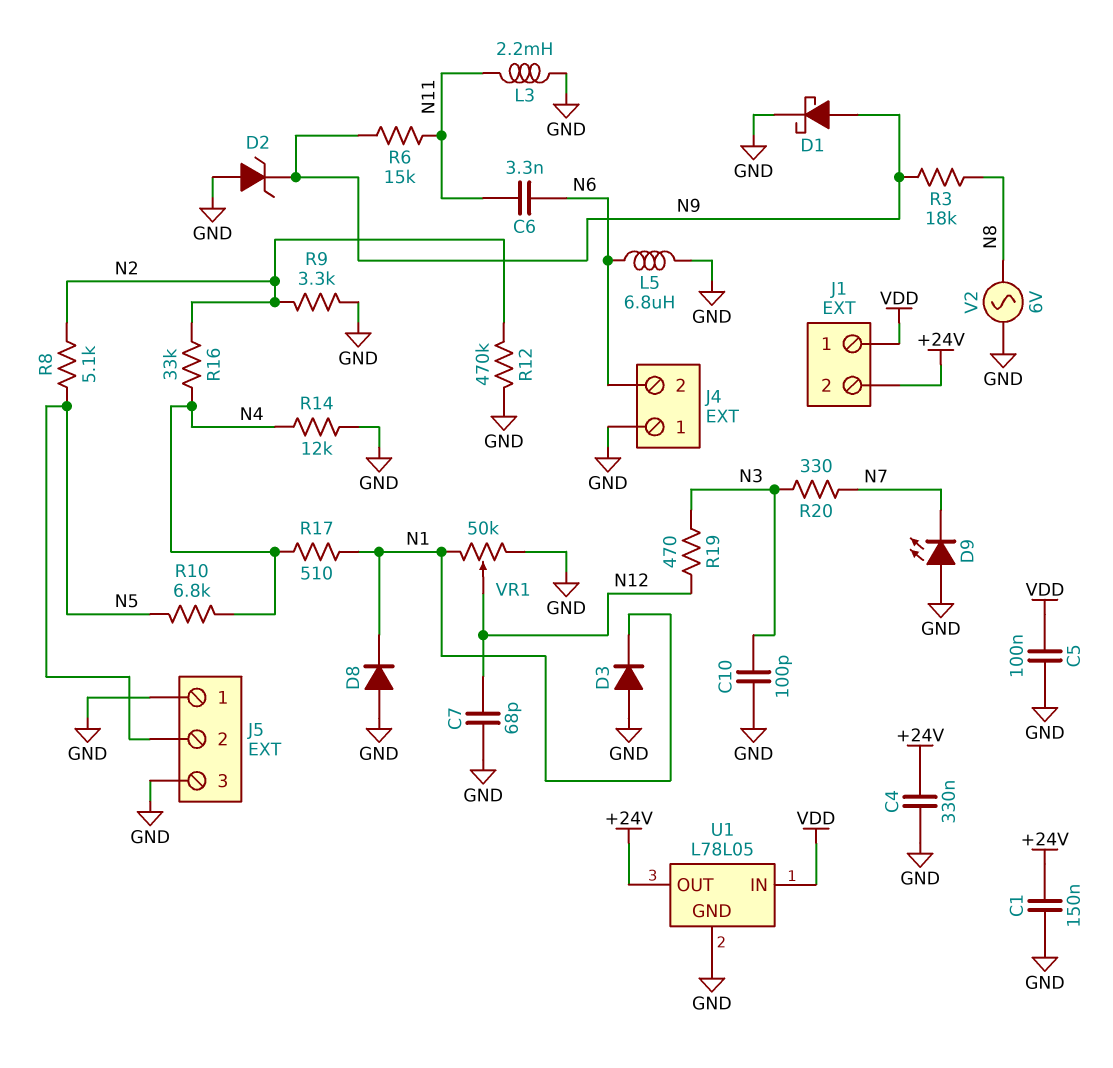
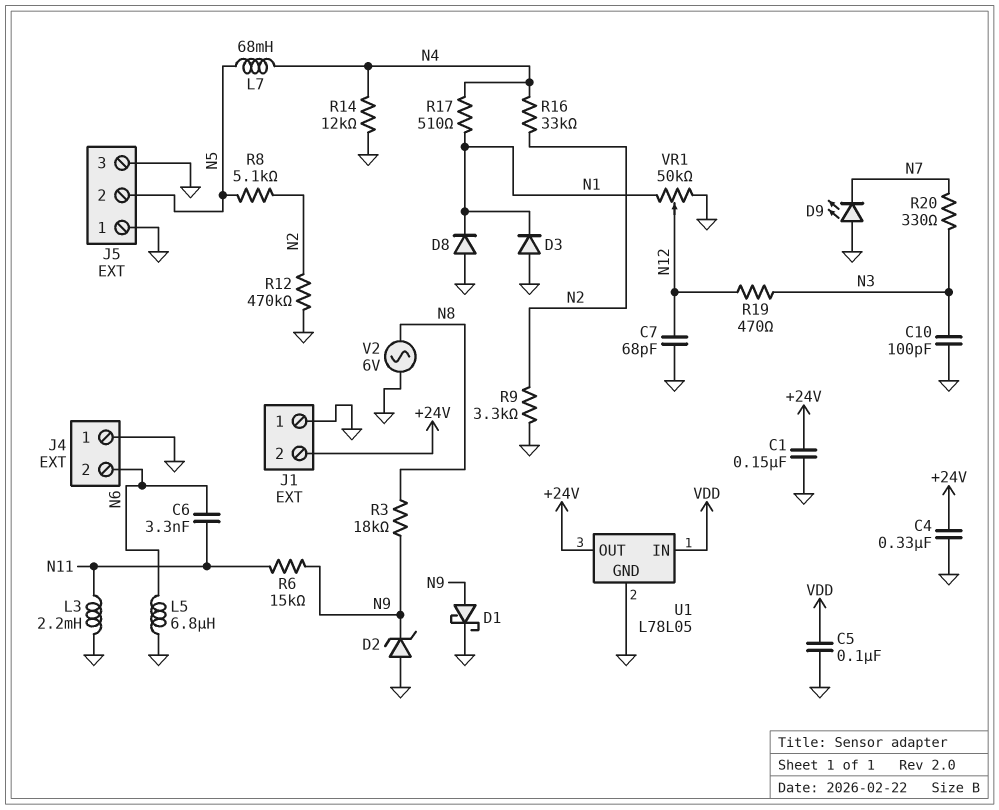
J1 pin 1: VDD -> GND
L7: none -> 68mH (N4, N5)
R10: 6.8k (N4, N5) -> none

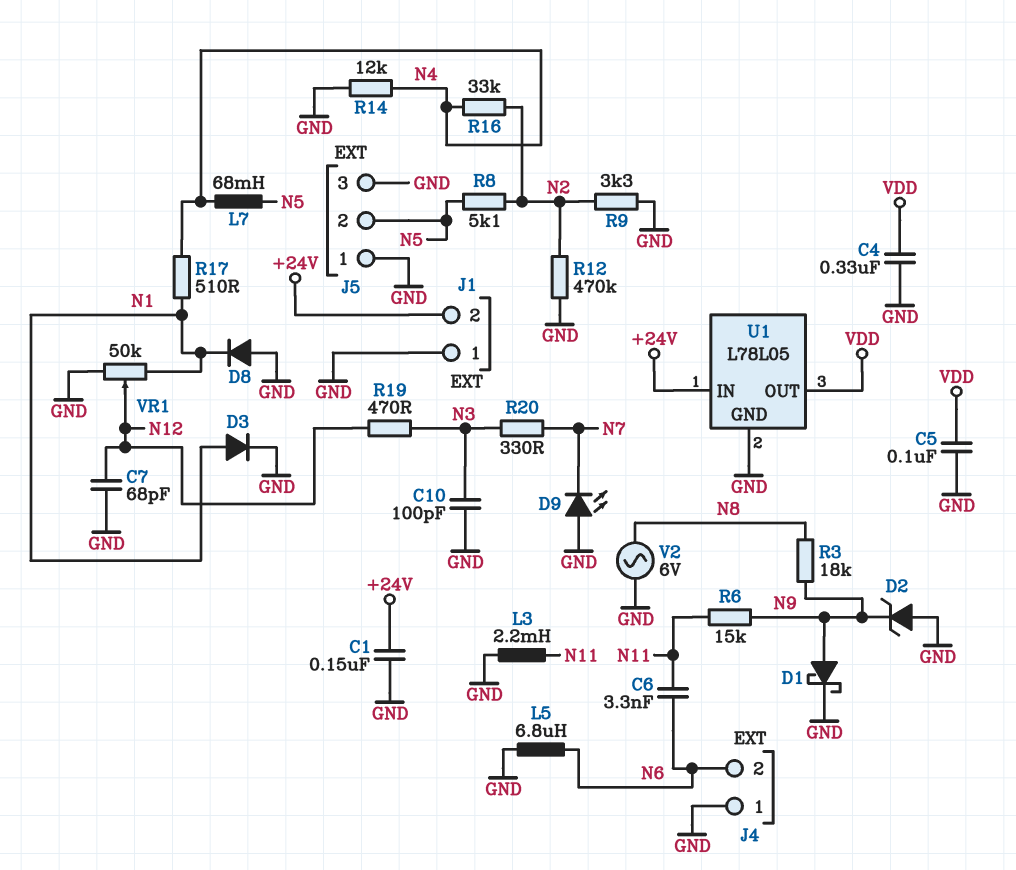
C4: 330nF (+24V, GND) -> 330nF (GND, VDD)
D3: diode (A GND, K N1) -> diode (A N1, K GND)
U1 pin IN: VDD -> +24V
U1 pin OUT: +24V -> VDD

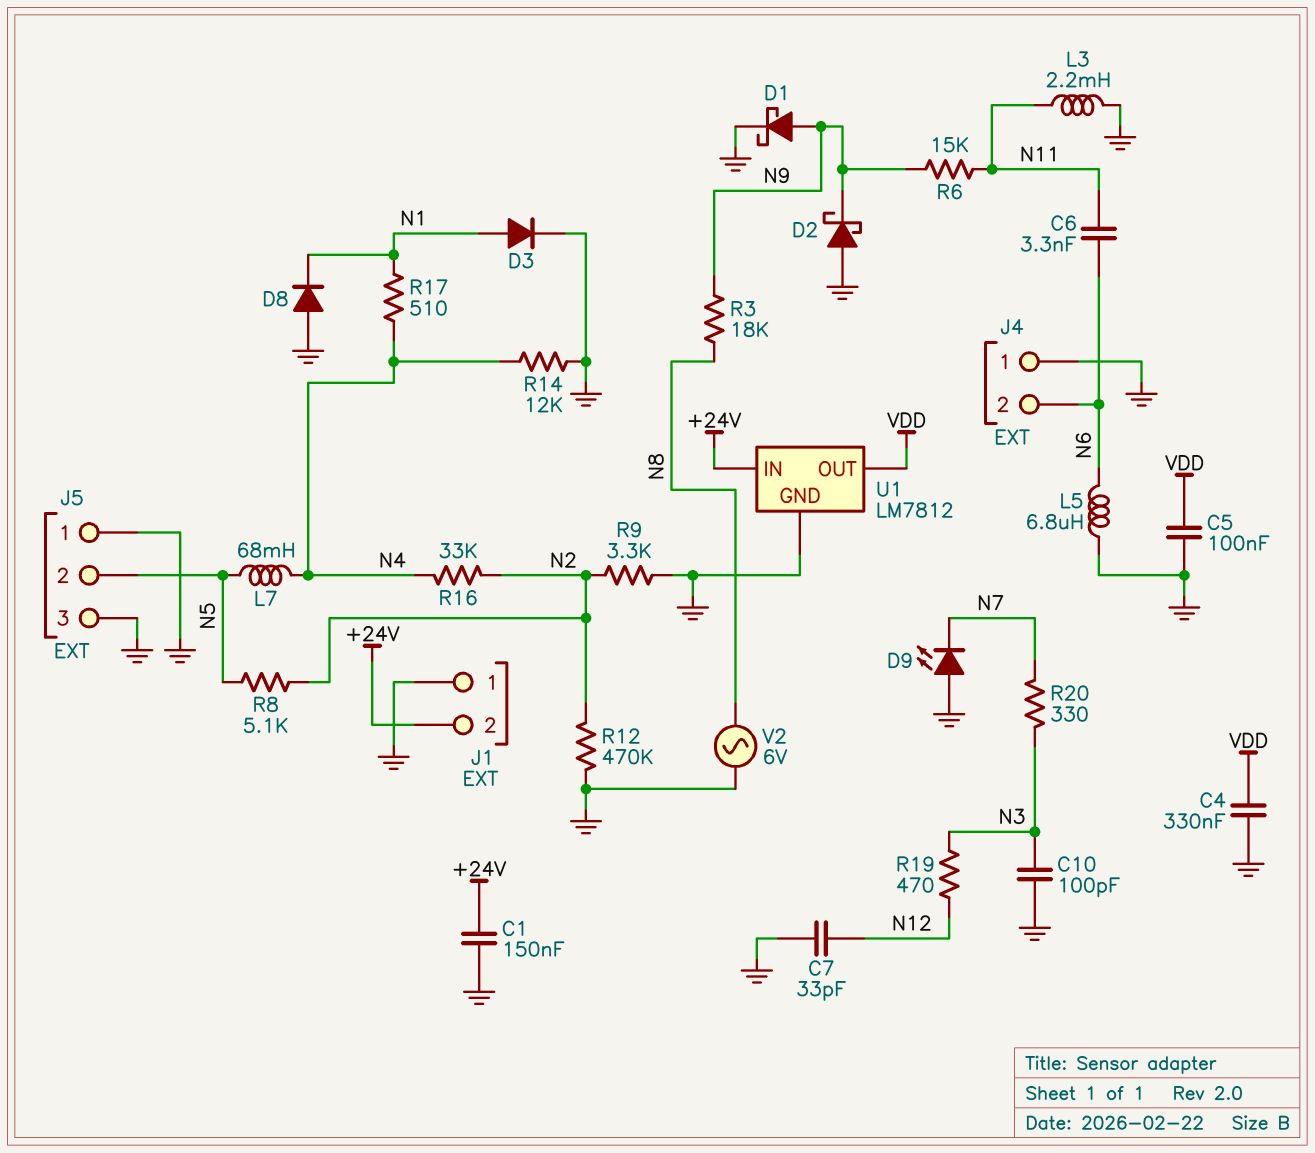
C7: 68pF (GND, N12) -> 33pF (GND, N12)
D2: zener (A GND, K N9) -> schottky (A GND, K N9)
U1: L78L05 -> LM7812
VR1: 50k (GND, N1, wiper N12) -> none

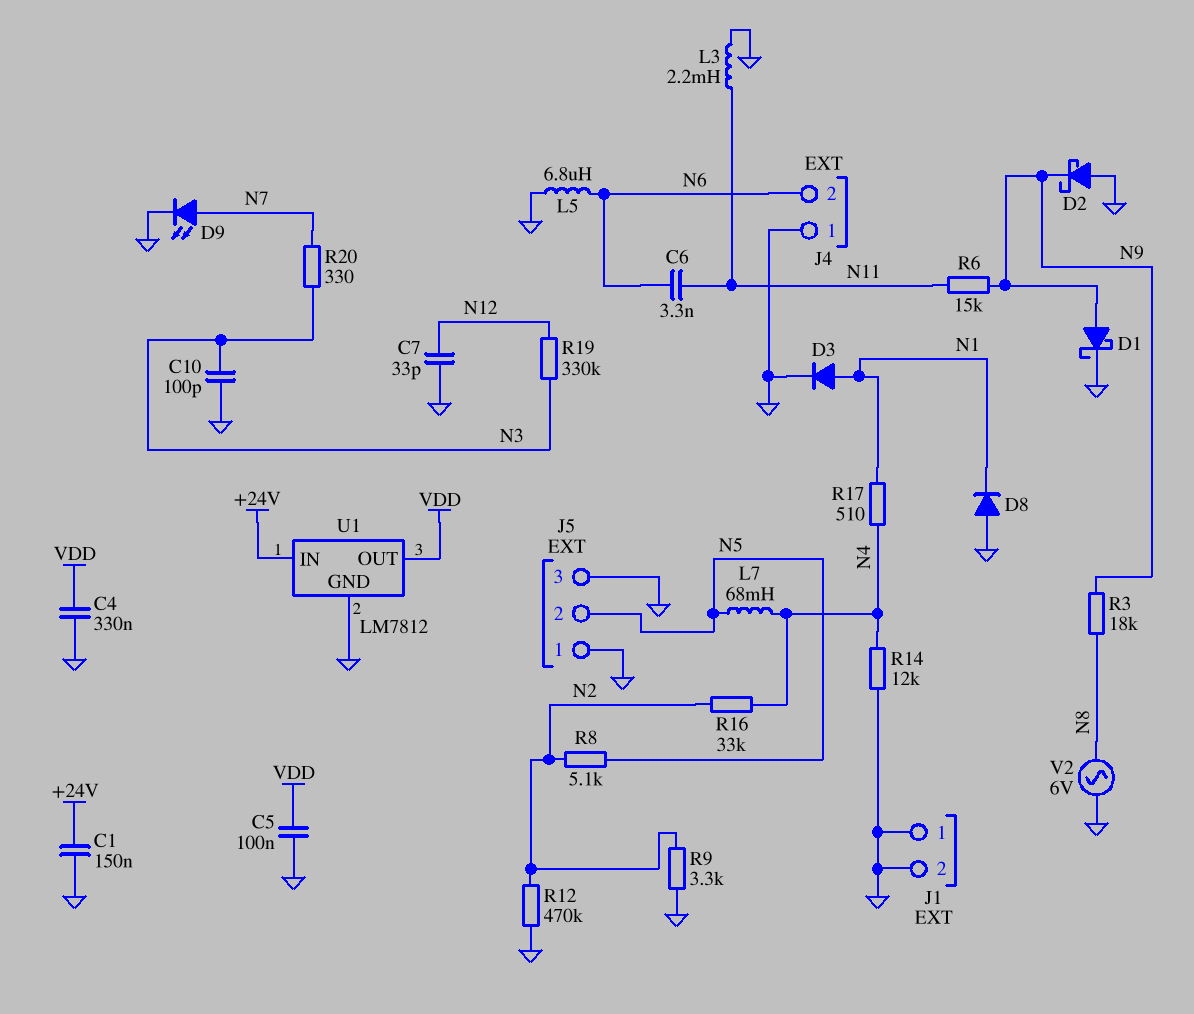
D9: LED (A GND, K N7) -> LED (A N7, K GND)
J1 pin 2: +24V -> GND
R19: 470 (N3, N12) -> 330k (N3, N12)

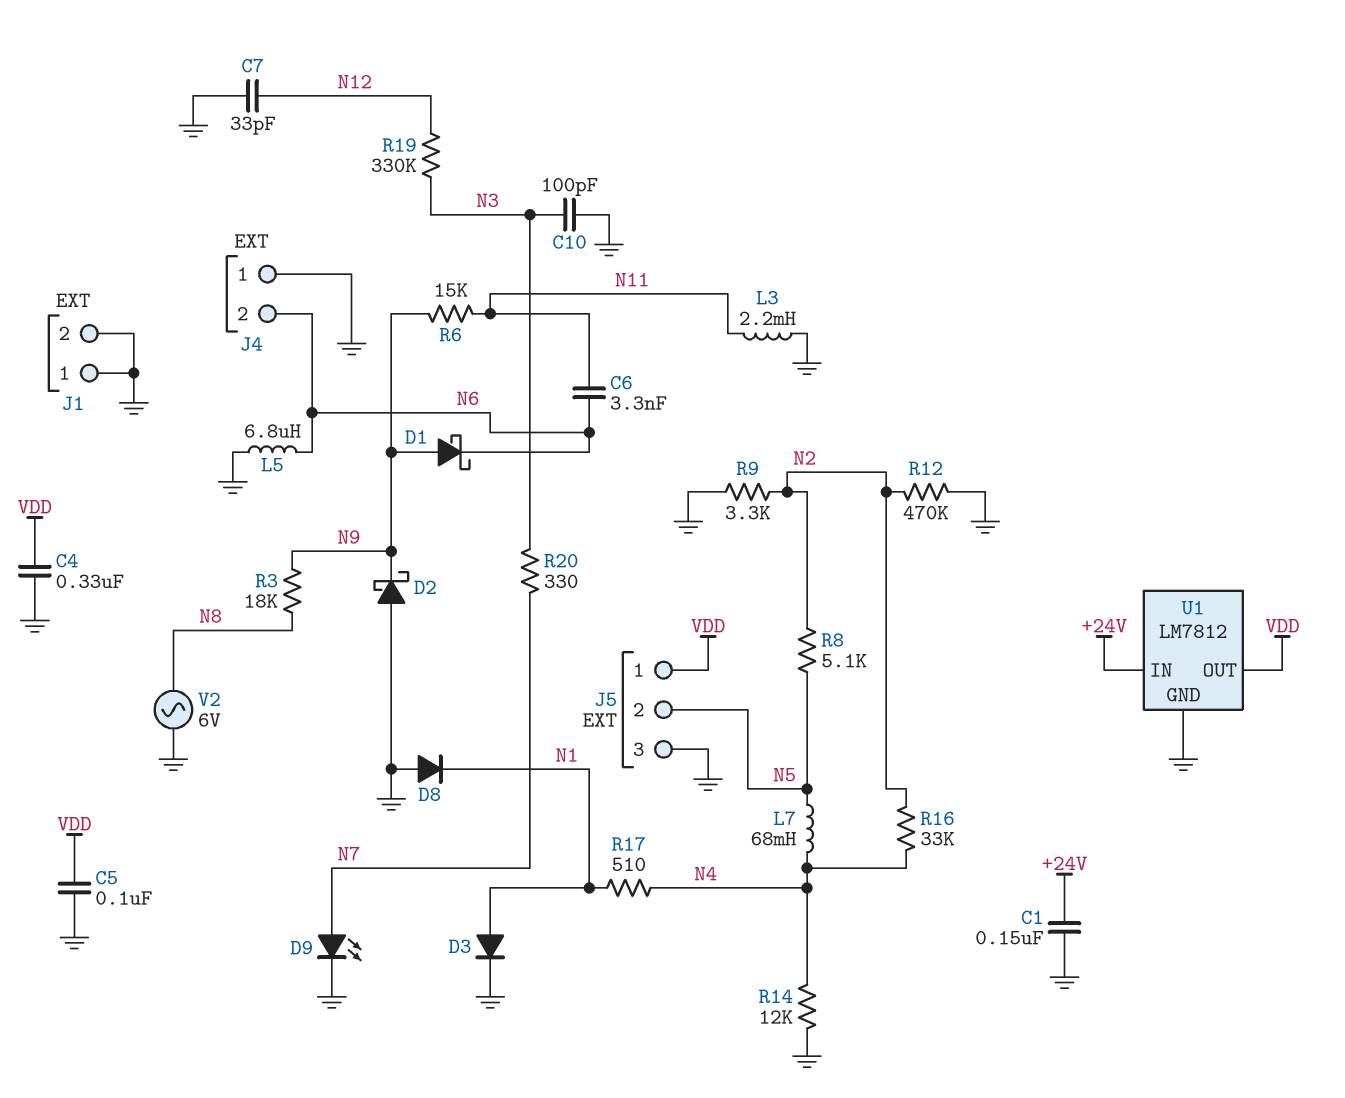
D1: schottky (A N9, K GND) -> schottky (A N9, K N6)
J5 pin 1: GND -> VDD

